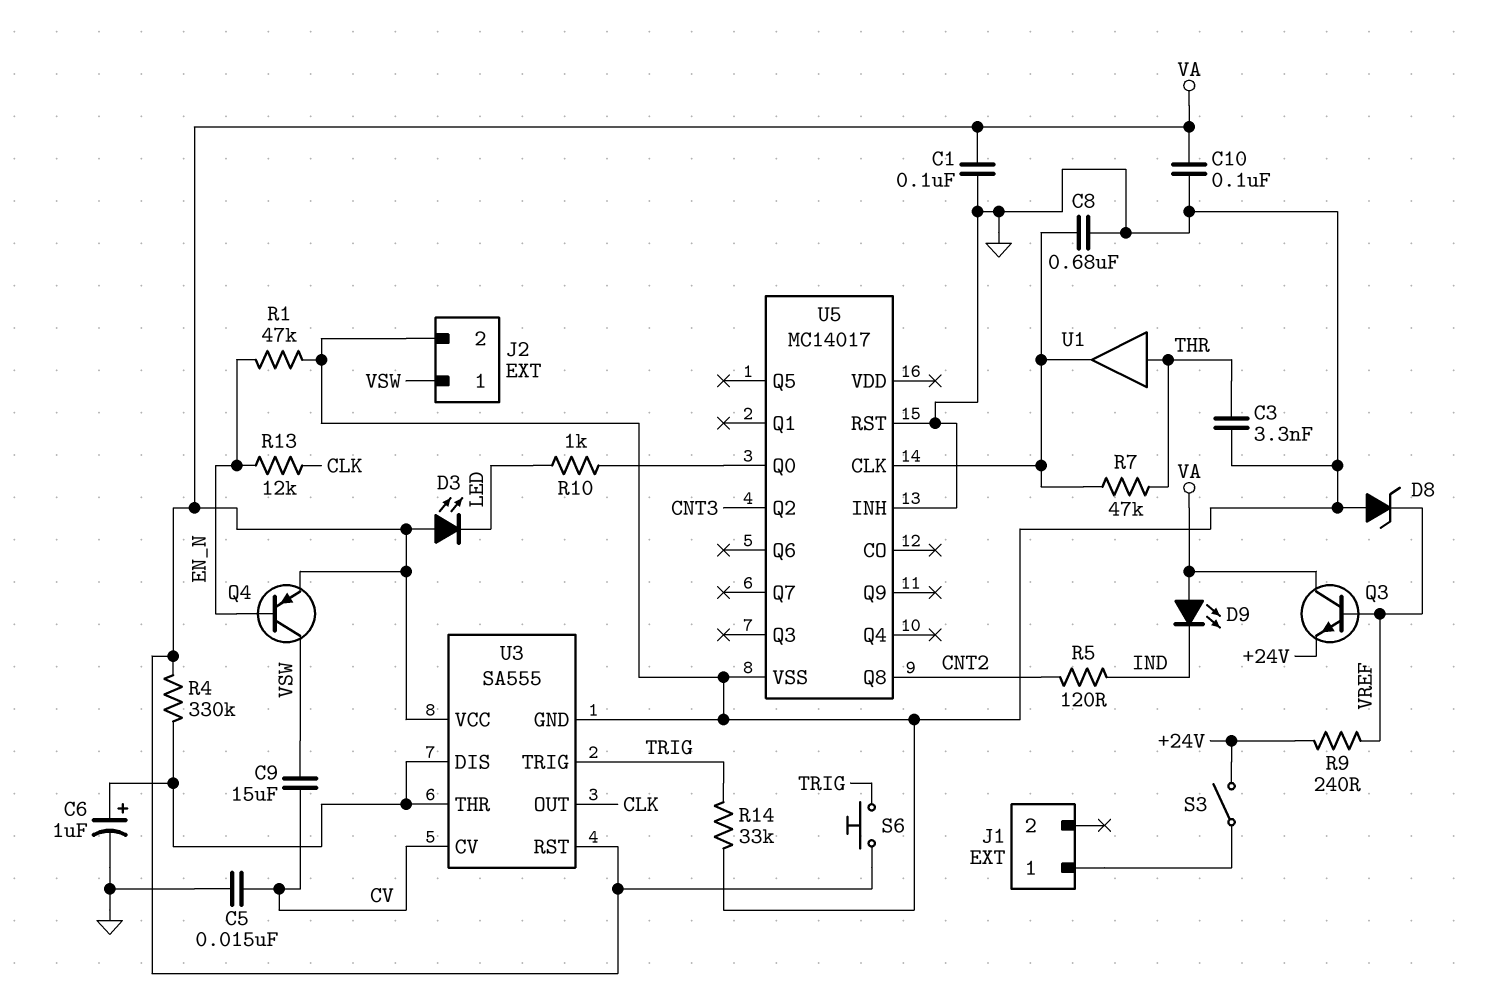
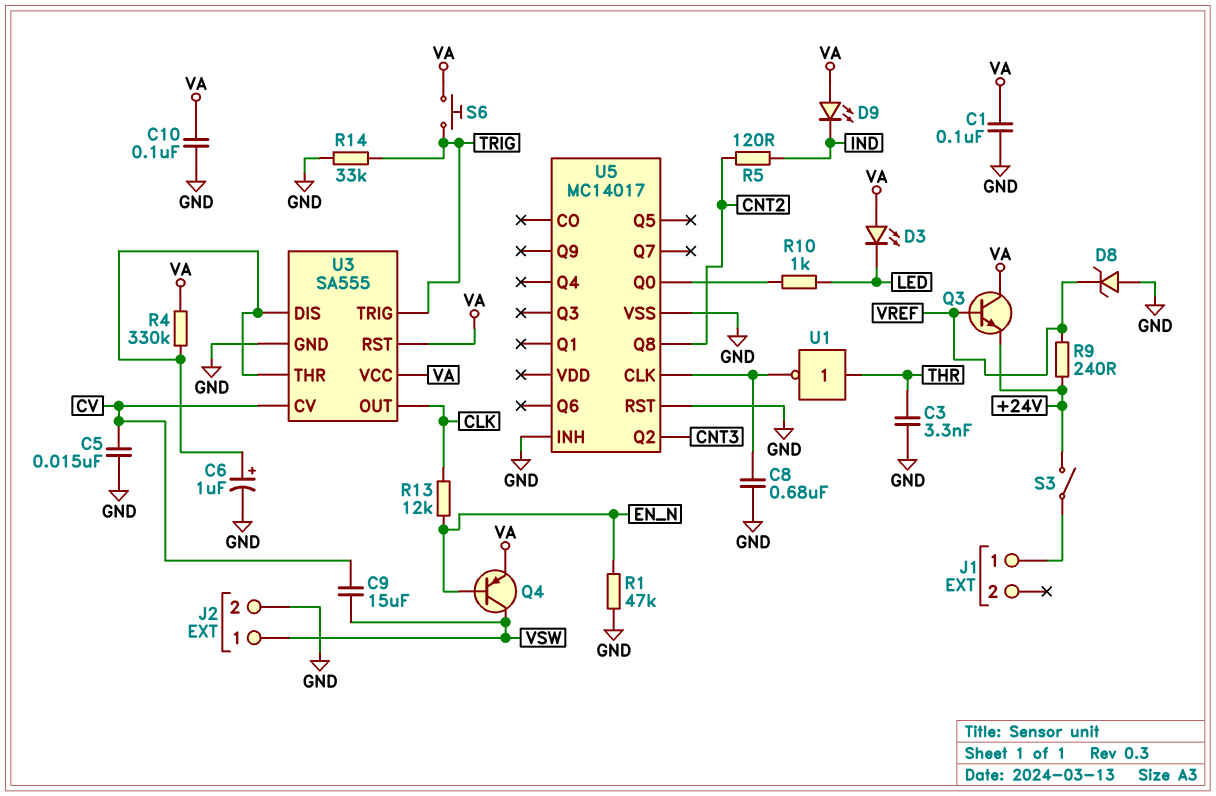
R7: 47k (THR, U5/CLK) -> none
U1: buffer (in THR, out U5/CLK) -> NOT (in THR, out U5/CLK)

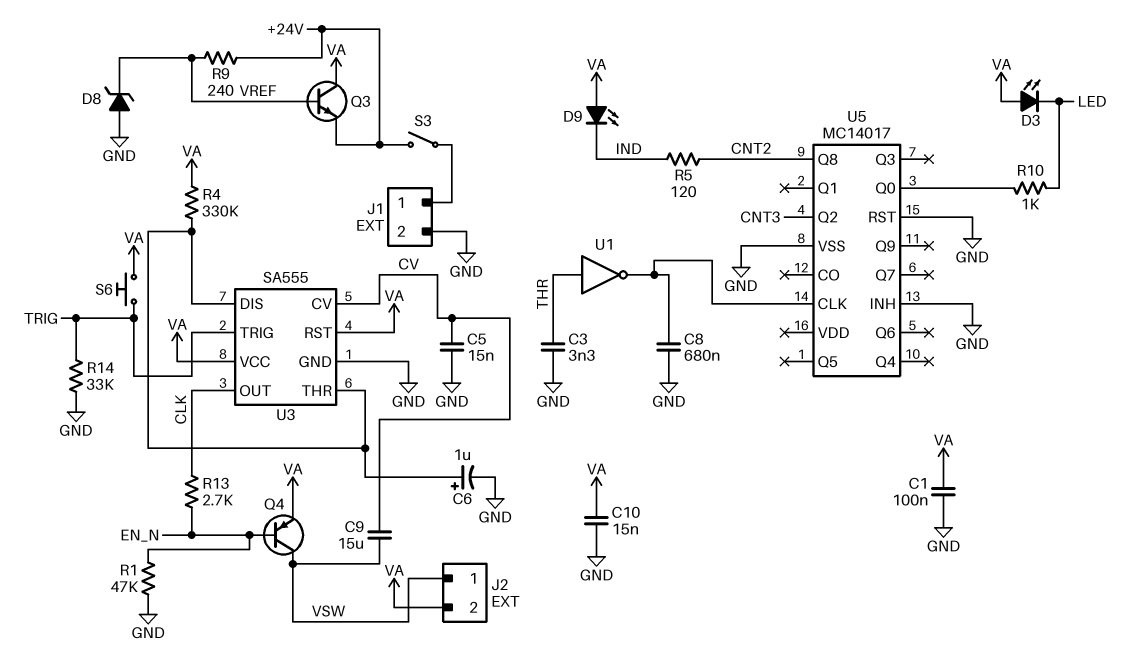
C10: 100nF (GND, VA) -> 15nF (GND, VA)
J1 pin 2: none -> GND
J2 pin 2: GND -> VA
R13: 12k (CLK, EN_N) -> 2.7k (CLK, EN_N)

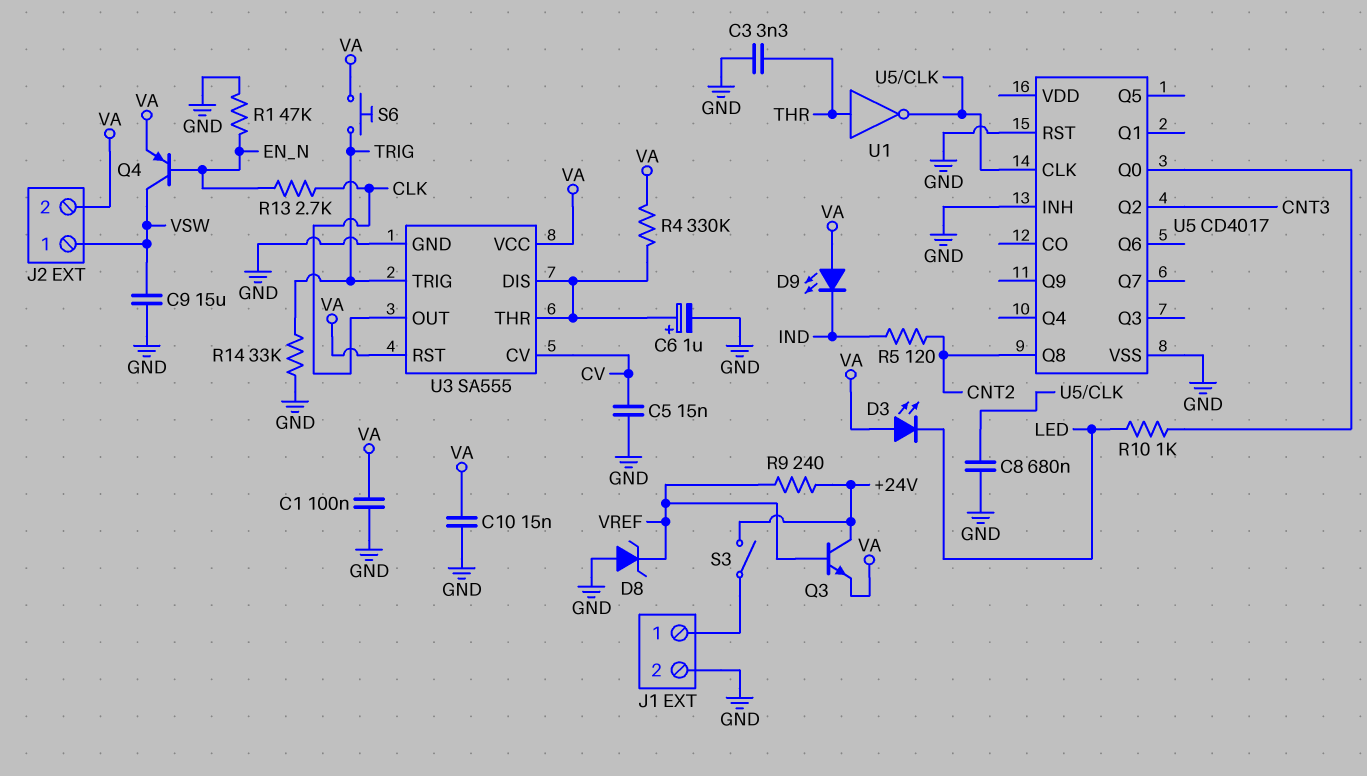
C9: 15uF (CV, VSW) -> 15uF (GND, VSW)
Q3: NPN (B VREF, C VA, E +24V) -> NPN (B VREF, C +24V, E VA)
U5: MC14017 -> CD4017

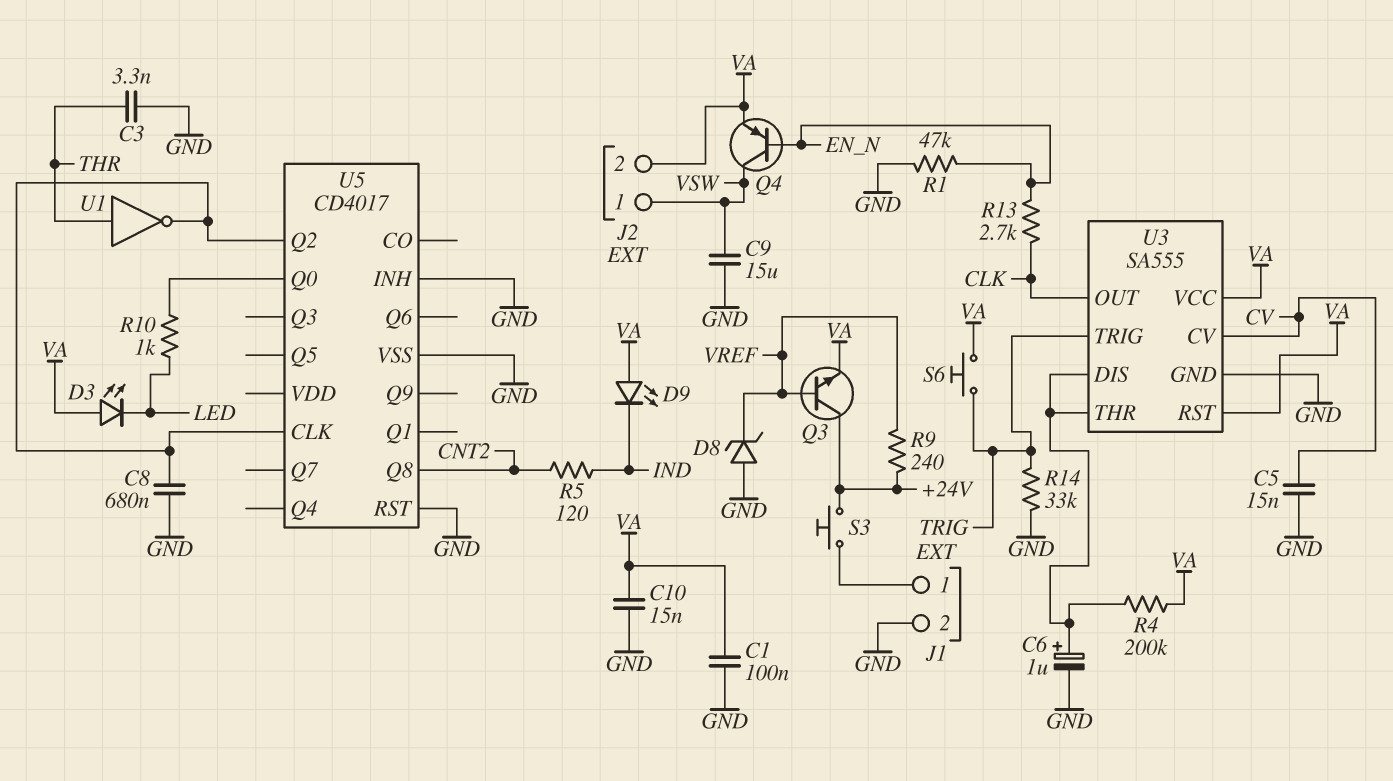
R4: 330k (U3/DIS, VA) -> 200k (U3/DIS, VA)
S3: switch (+24V, J1/1) -> button (+24V, J1/1)
U5 pin Q2: CNT3 -> U5/CLK

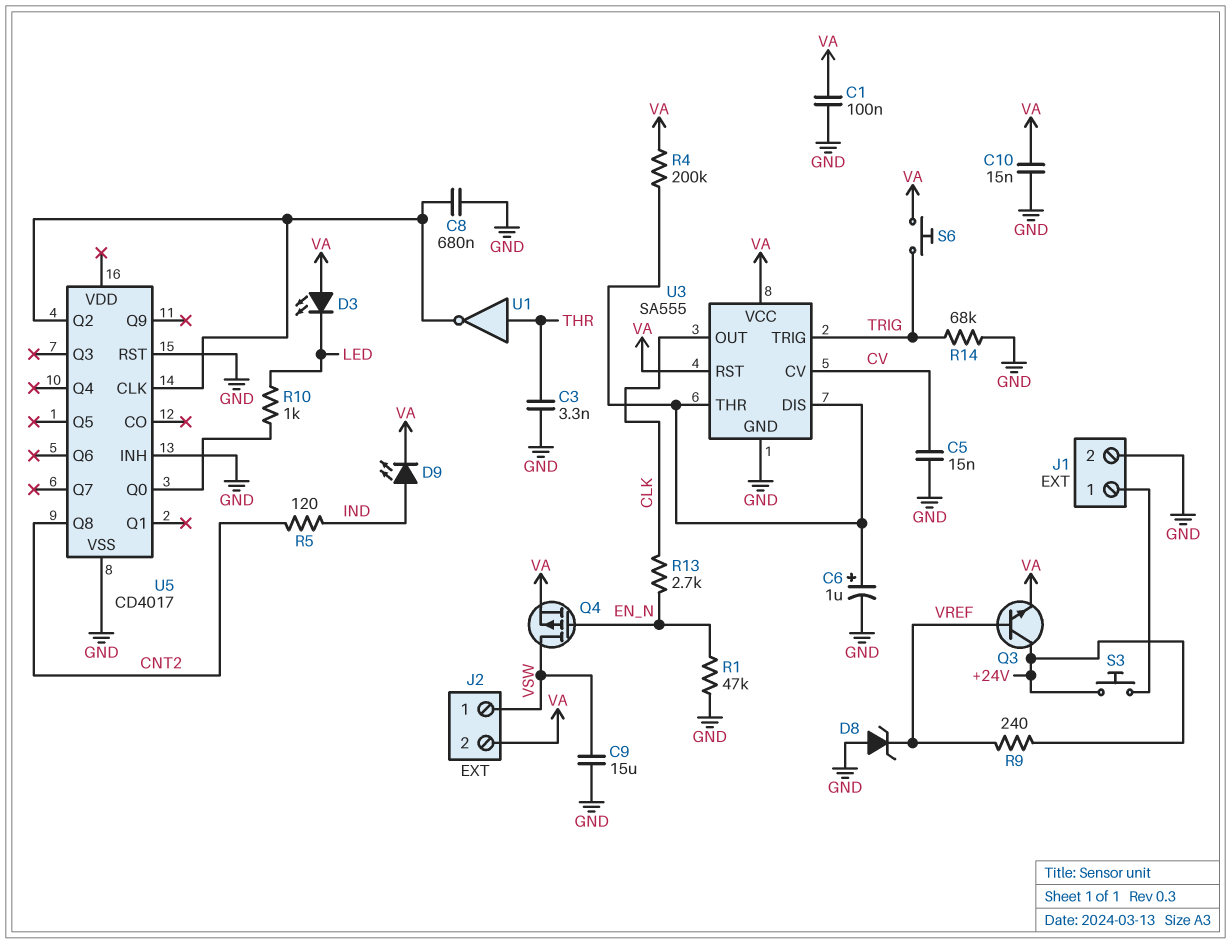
D9: LED (A VA, K IND) -> LED (A IND, K VA)
Q4: PNP (B EN_N, C VSW, E VA) -> PMOS (G EN_N, D VSW, S VA)
R14: 33k (GND, TRIG) -> 68k (GND, TRIG)

